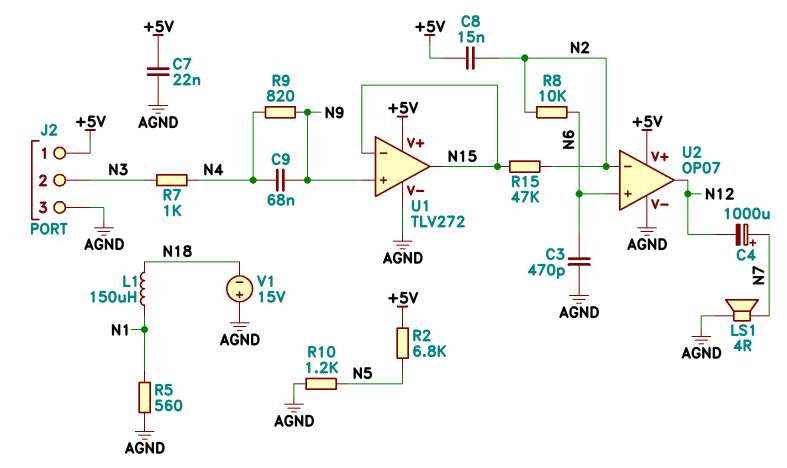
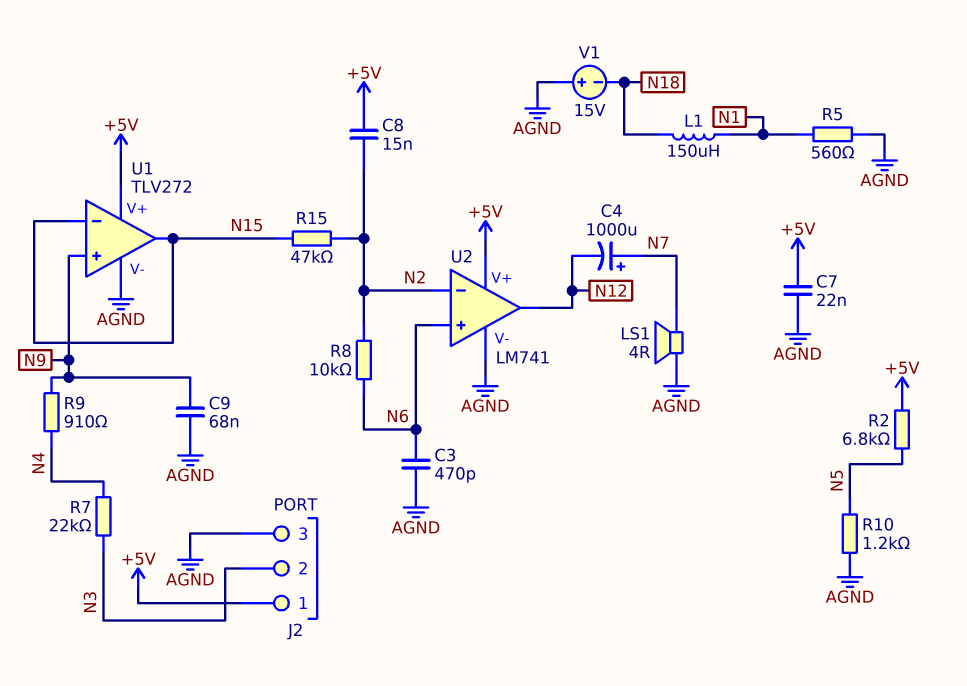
C9: 68nF (N4, N9) -> 68nF (AGND, N9)
R7: 1k (N3, N4) -> 22k (N3, N4)
R9: 820 (N4, N9) -> 910 (N4, N9)
U2: OP07 -> LM741

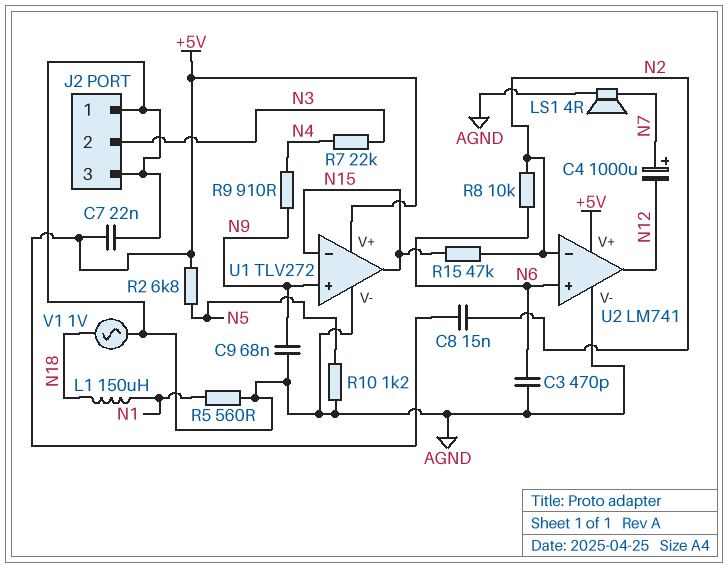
J2 pin 1: +5V -> AGND
V1: 15V (plus AGND, minus N18) -> AC 1V (AGND, N18)

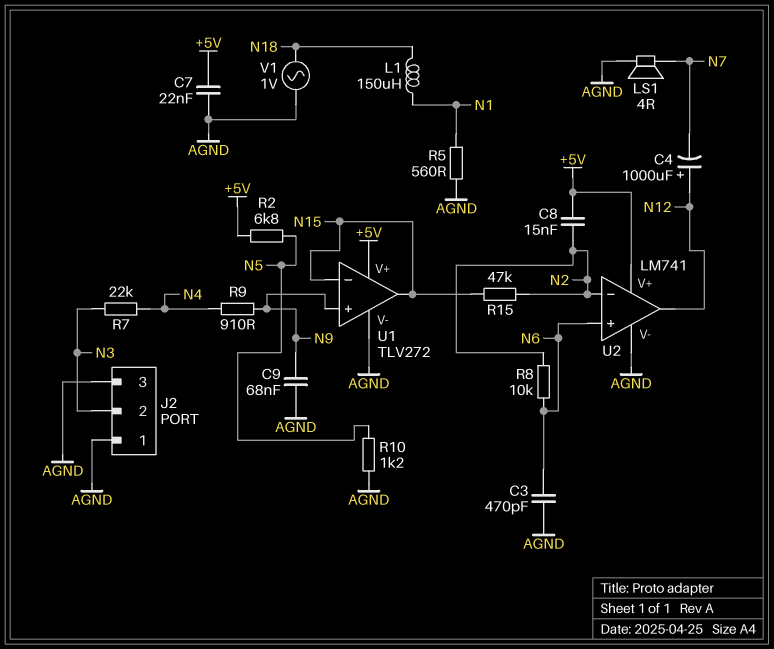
C4: 1000uF (plus N7, minus N12) -> 1000uF (plus N12, minus N7)

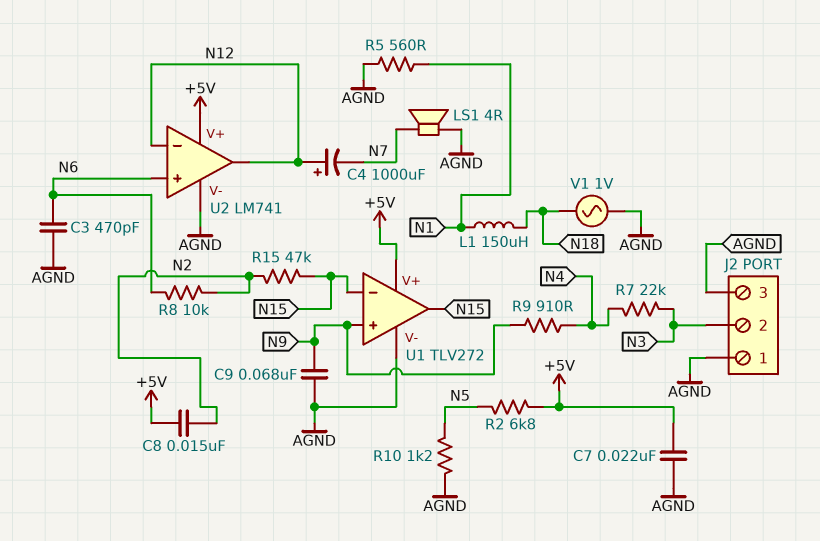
U2 pin in-: N2 -> N12

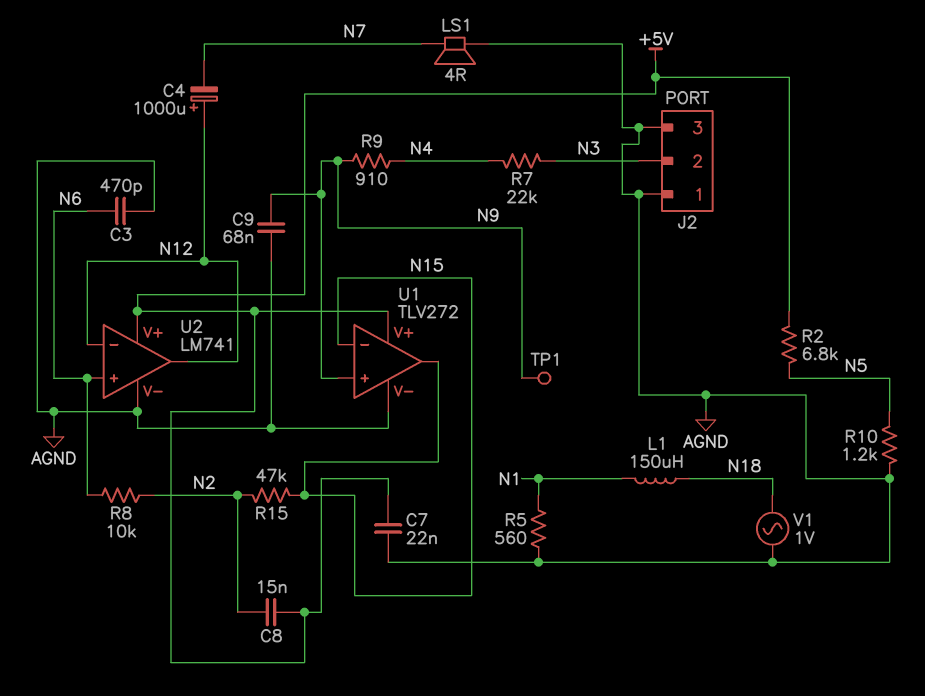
TP1: none -> test point (N9)

